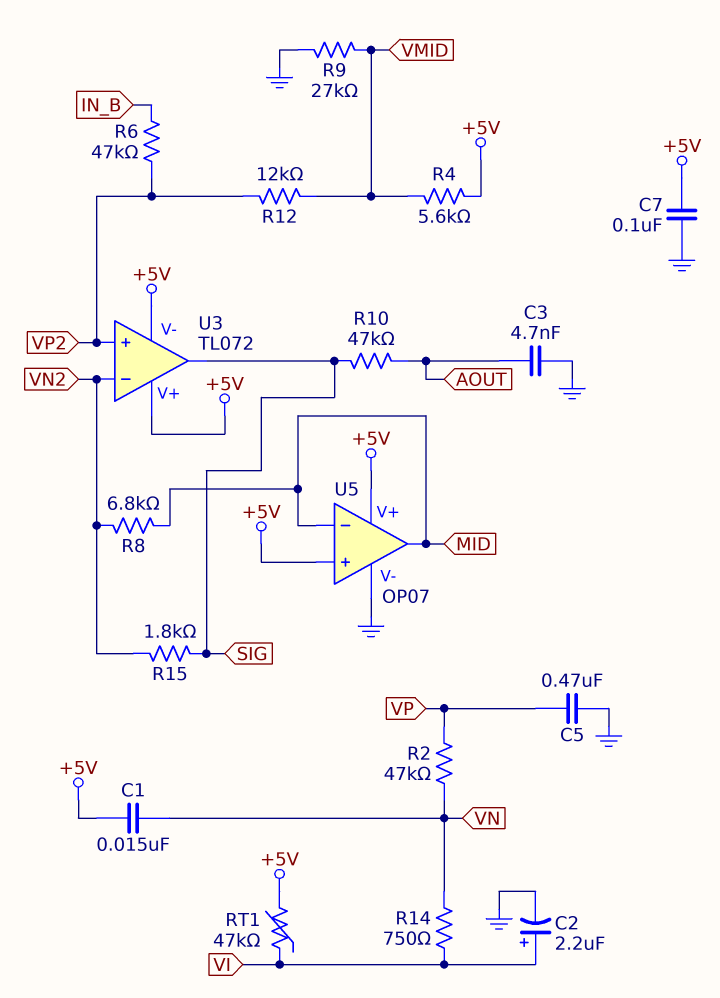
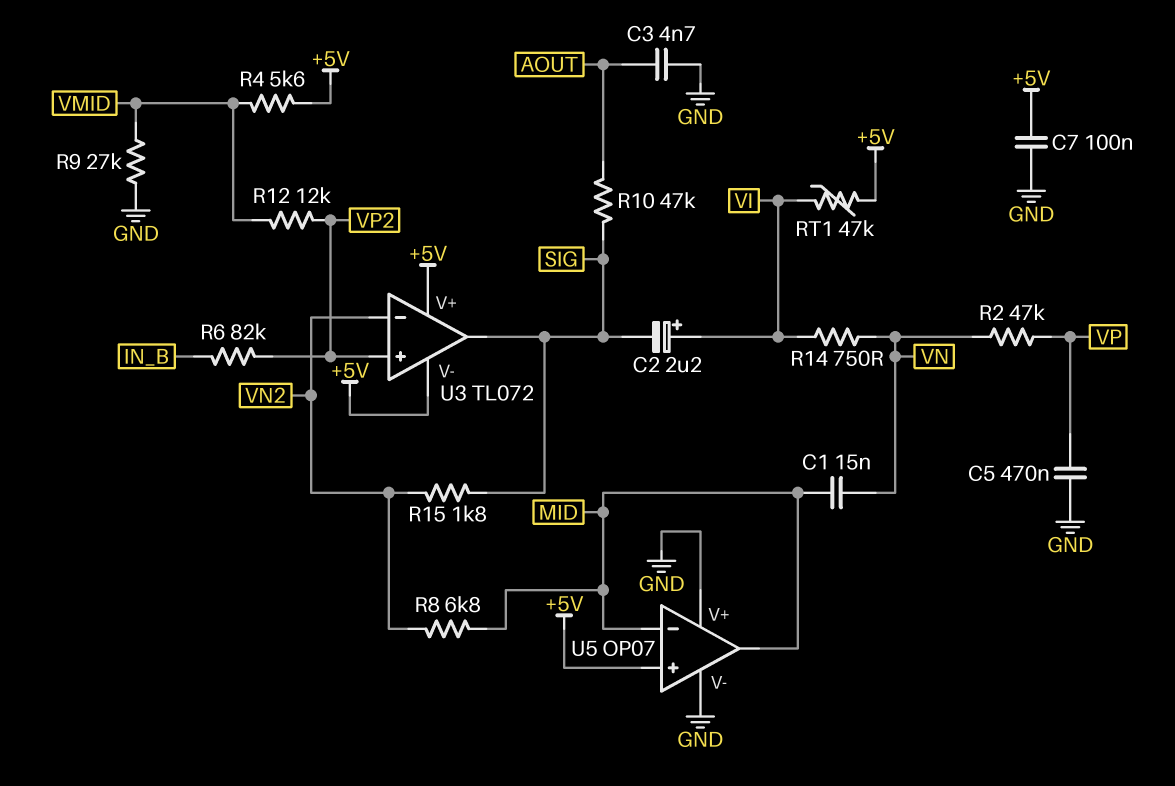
C1: 15nF (+5V, VN) -> 15nF (MID, VN)
C2: 2.2uF (plus VI, minus GND) -> 2.2uF (plus VI, minus SIG)
R6: 47k (IN_B, VP2) -> 82k (IN_B, VP2)
U5 pin V+: +5V -> GND

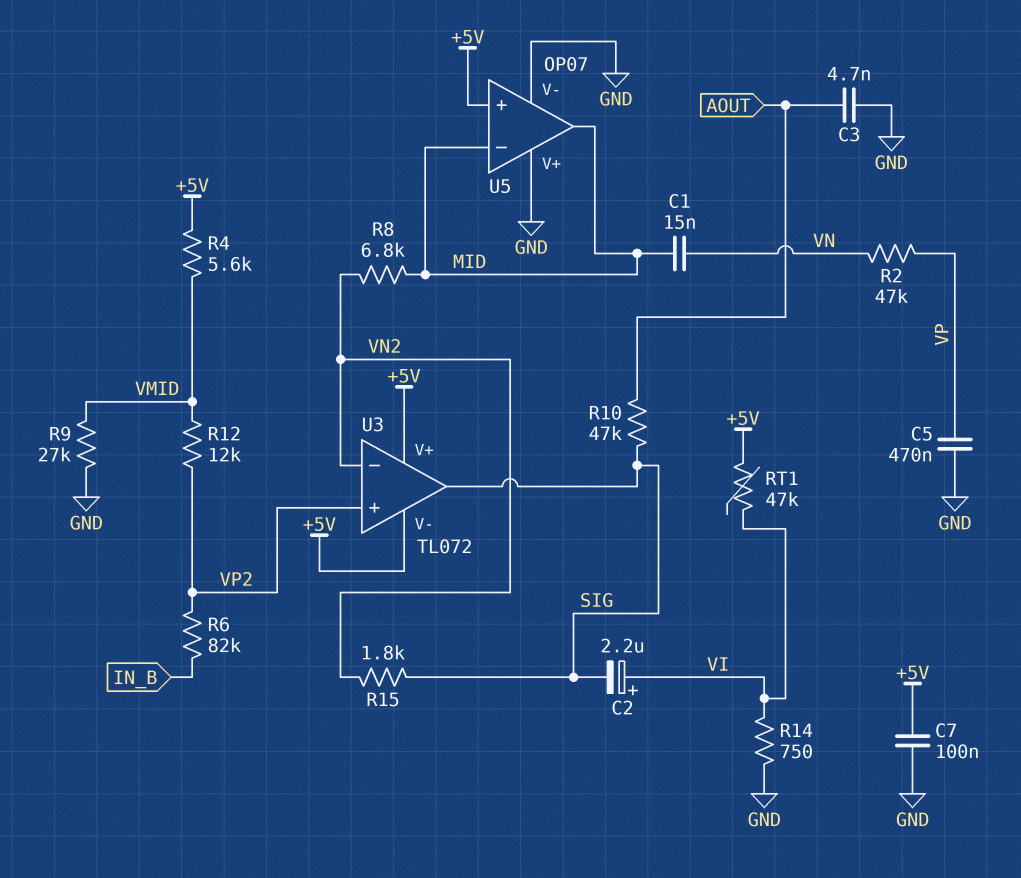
R14: 750 (VI, VN) -> 750 (GND, VI)

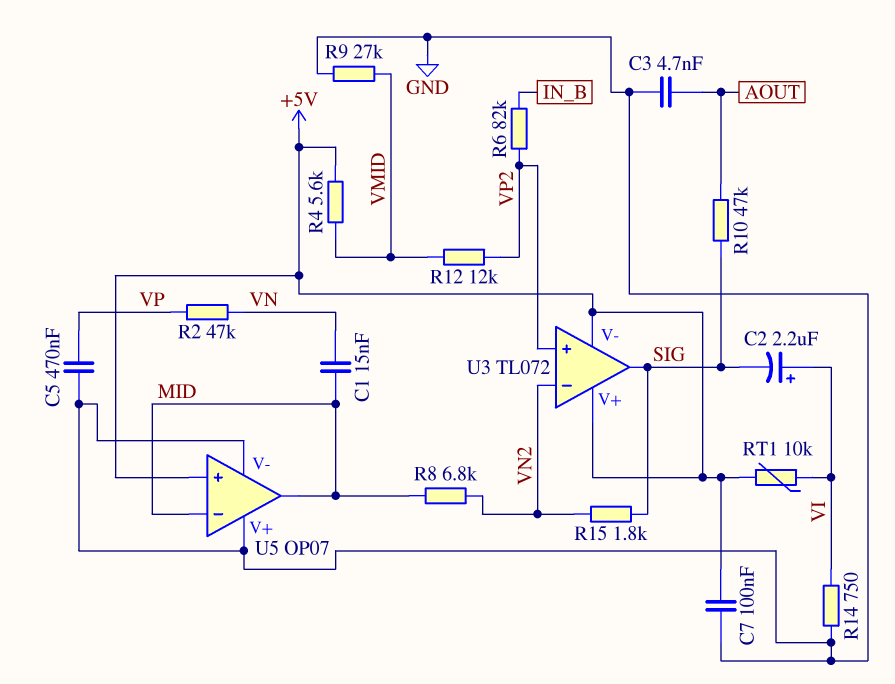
RT1: 47k (+5V, VI) -> 10k (+5V, VI)

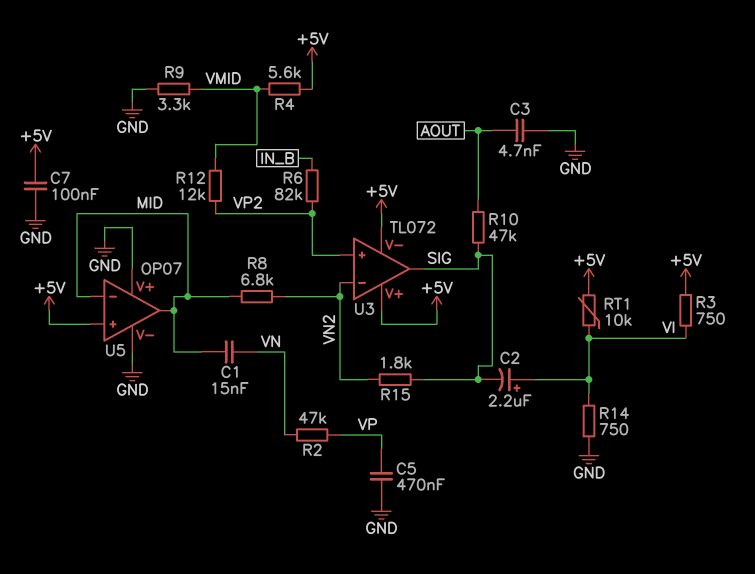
R3: none -> 750 (+5V, VI)
R9: 27k (GND, VMID) -> 3.3k (GND, VMID)

